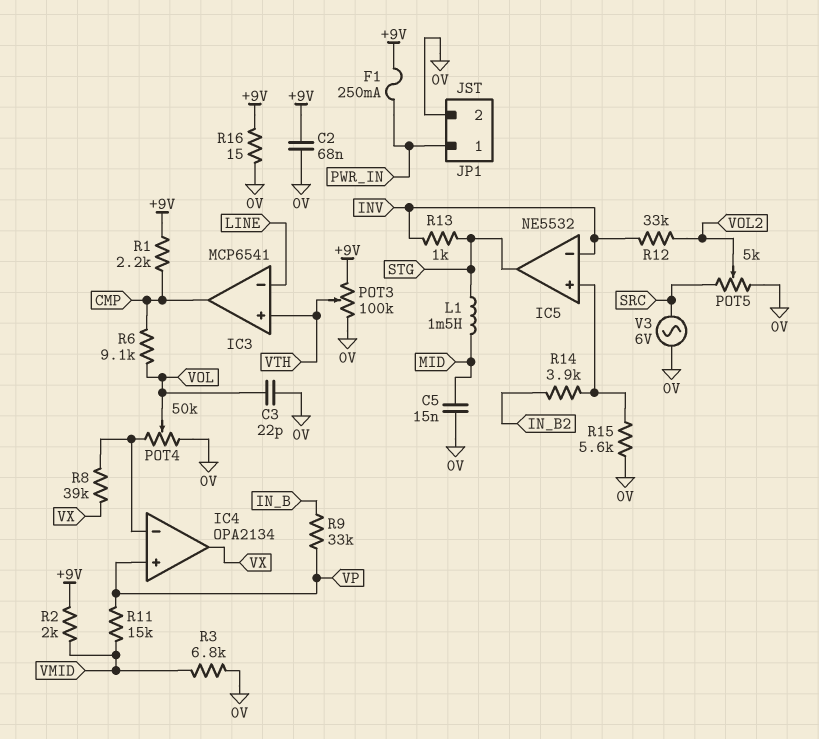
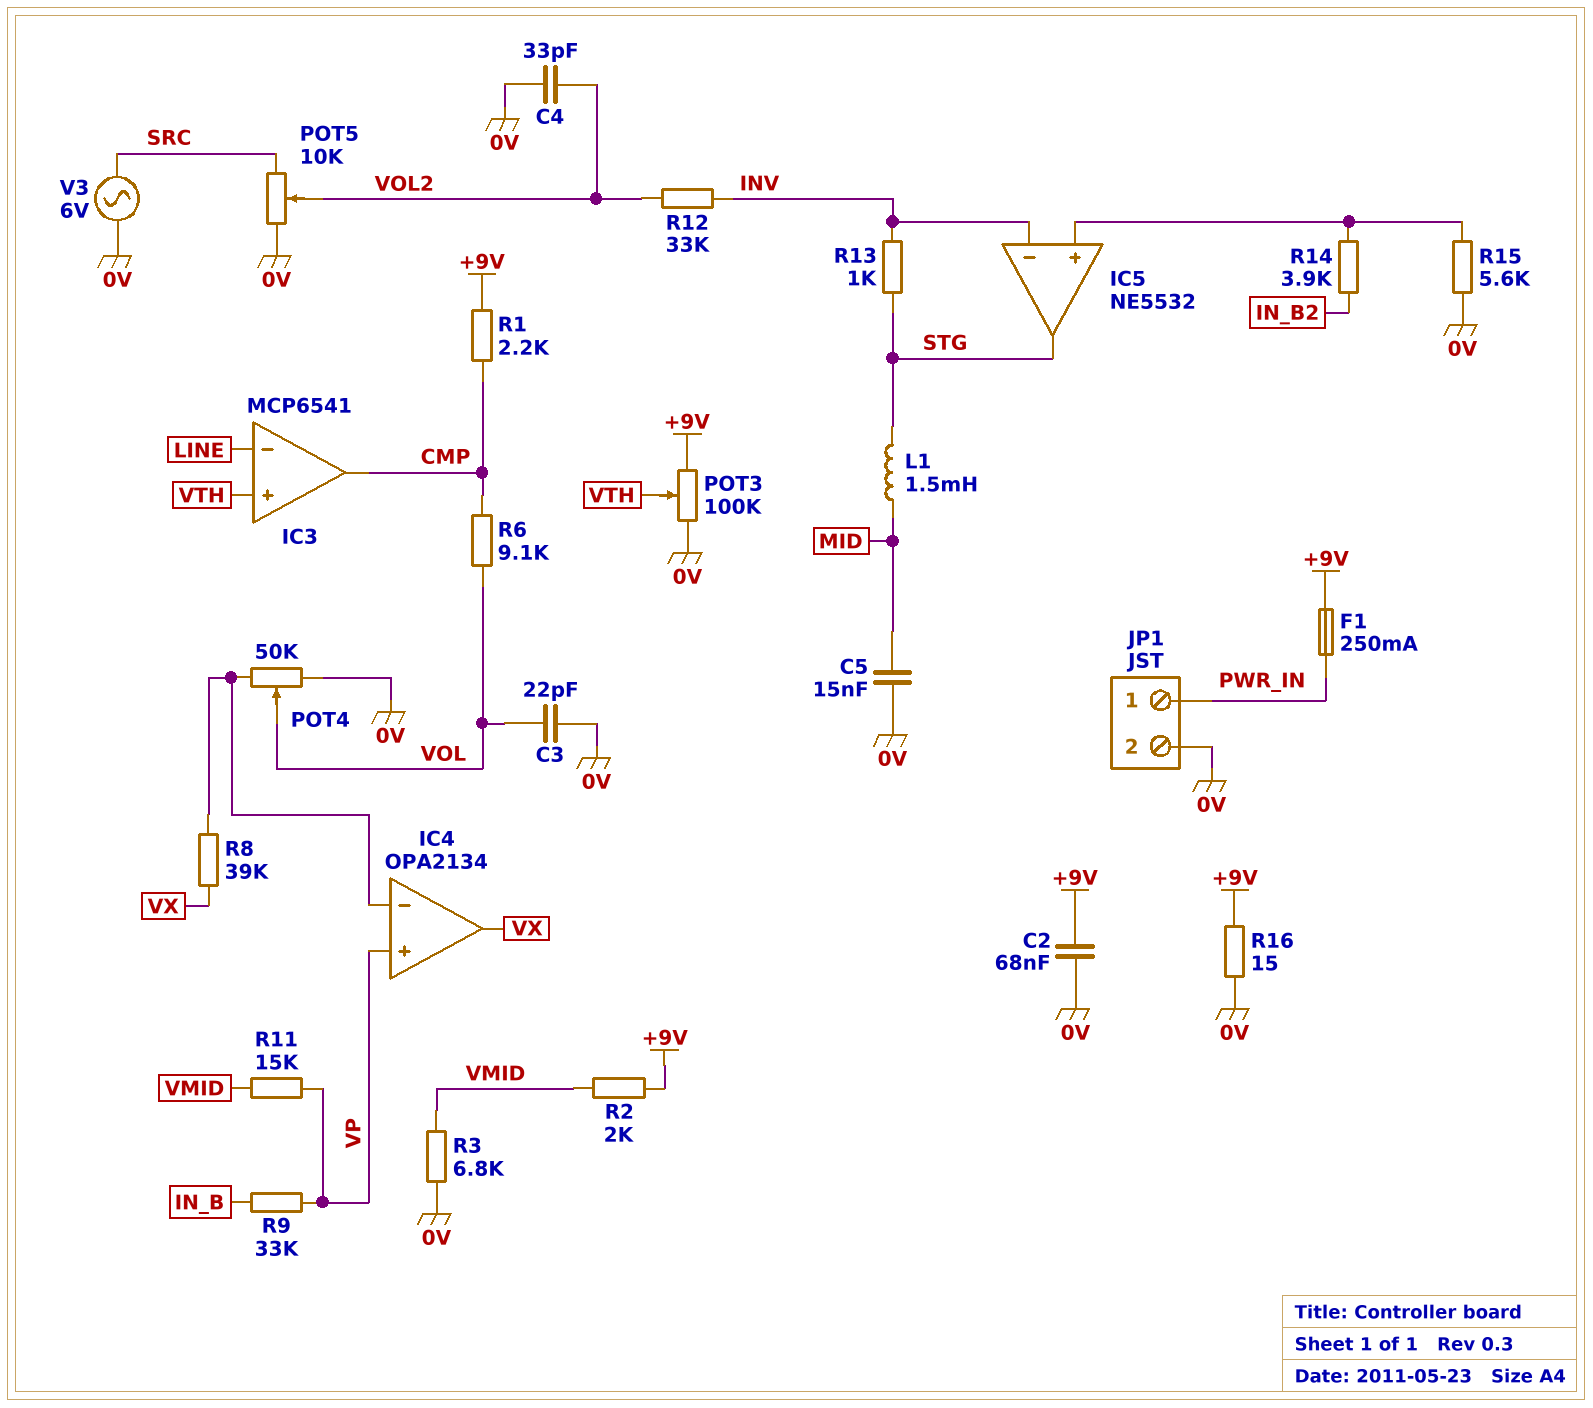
C4: none -> 33pF (0V, VOL2)
POT5: 5k (0V, SRC, wiper VOL2) -> 10k (0V, SRC, wiper VOL2)

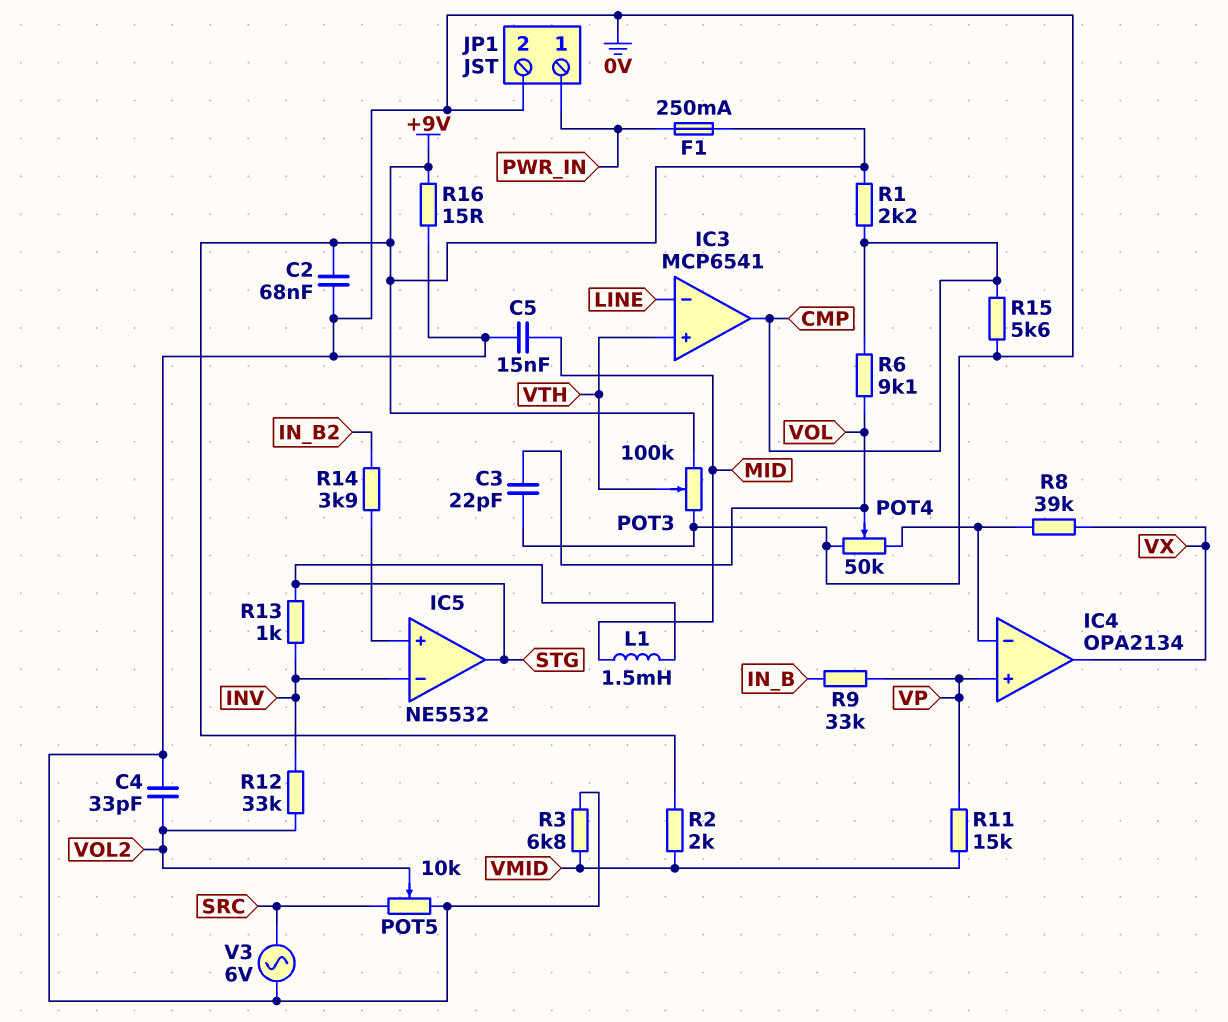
R15: 5.6k (0V, IC5/in+) -> 5.6k (0V, CMP)

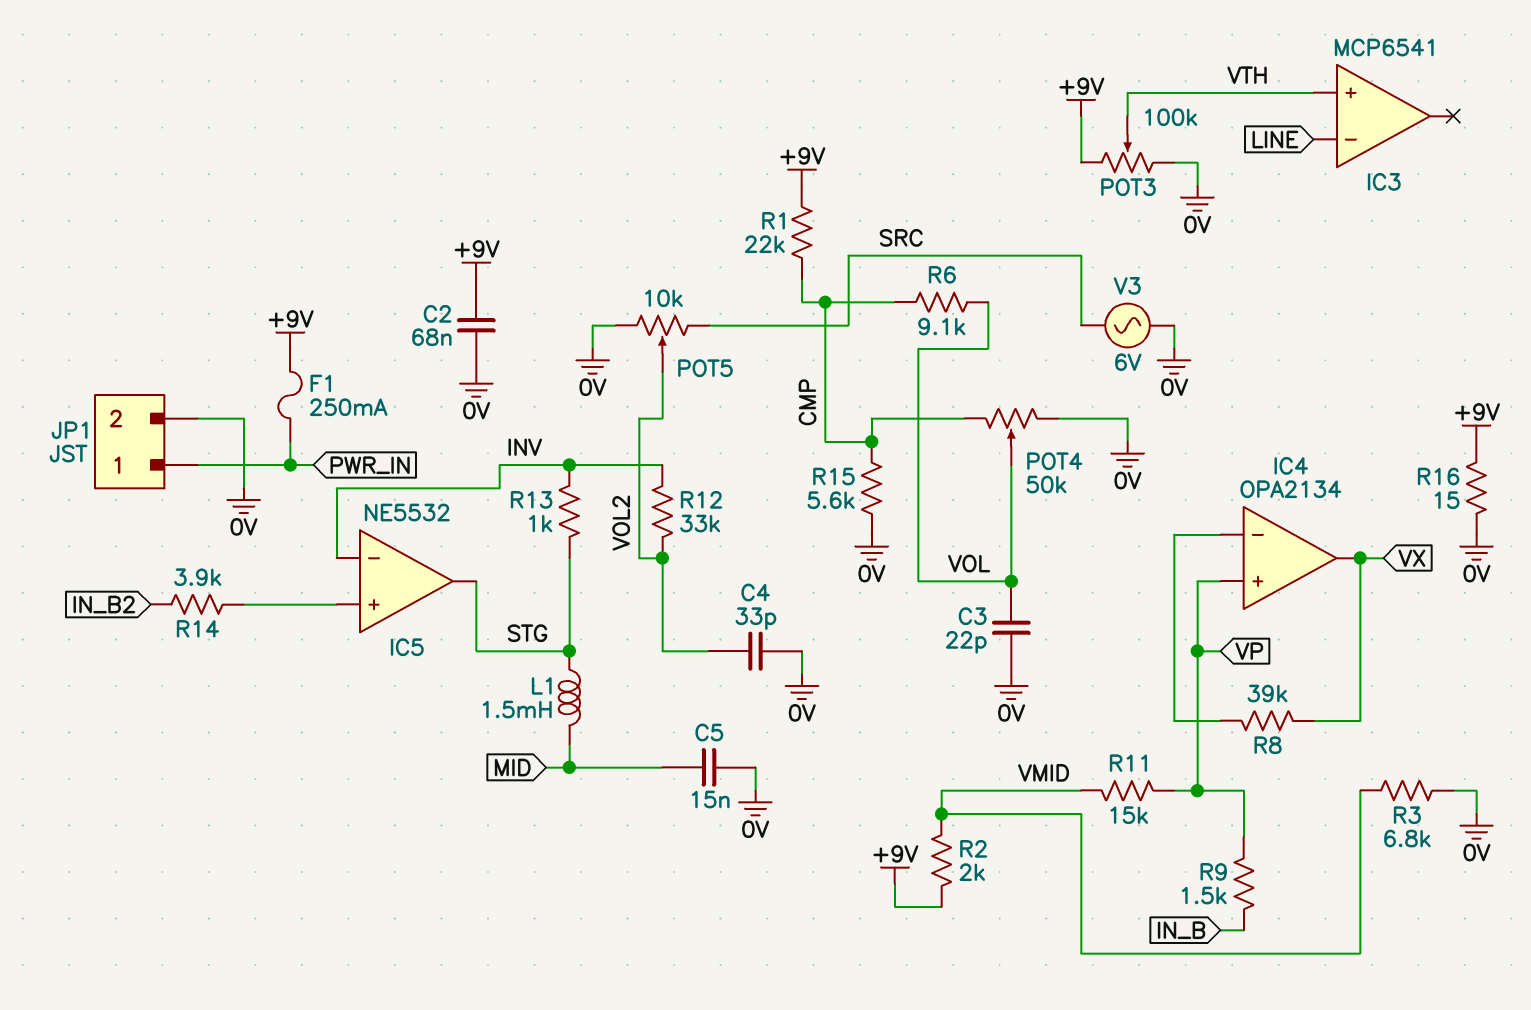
IC3 pin out: CMP -> none
POT4: 50k (0V, IC4/in-, wiper VOL) -> 50k (0V, CMP, wiper VOL)
R1: 2.2k (+9V, CMP) -> 22k (+9V, CMP)
R9: 33k (IN_B, VP) -> 1.5k (IN_B, VP)

